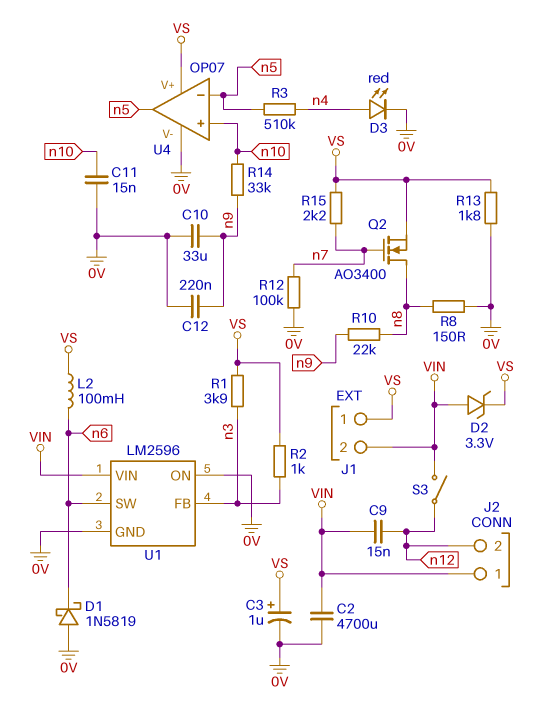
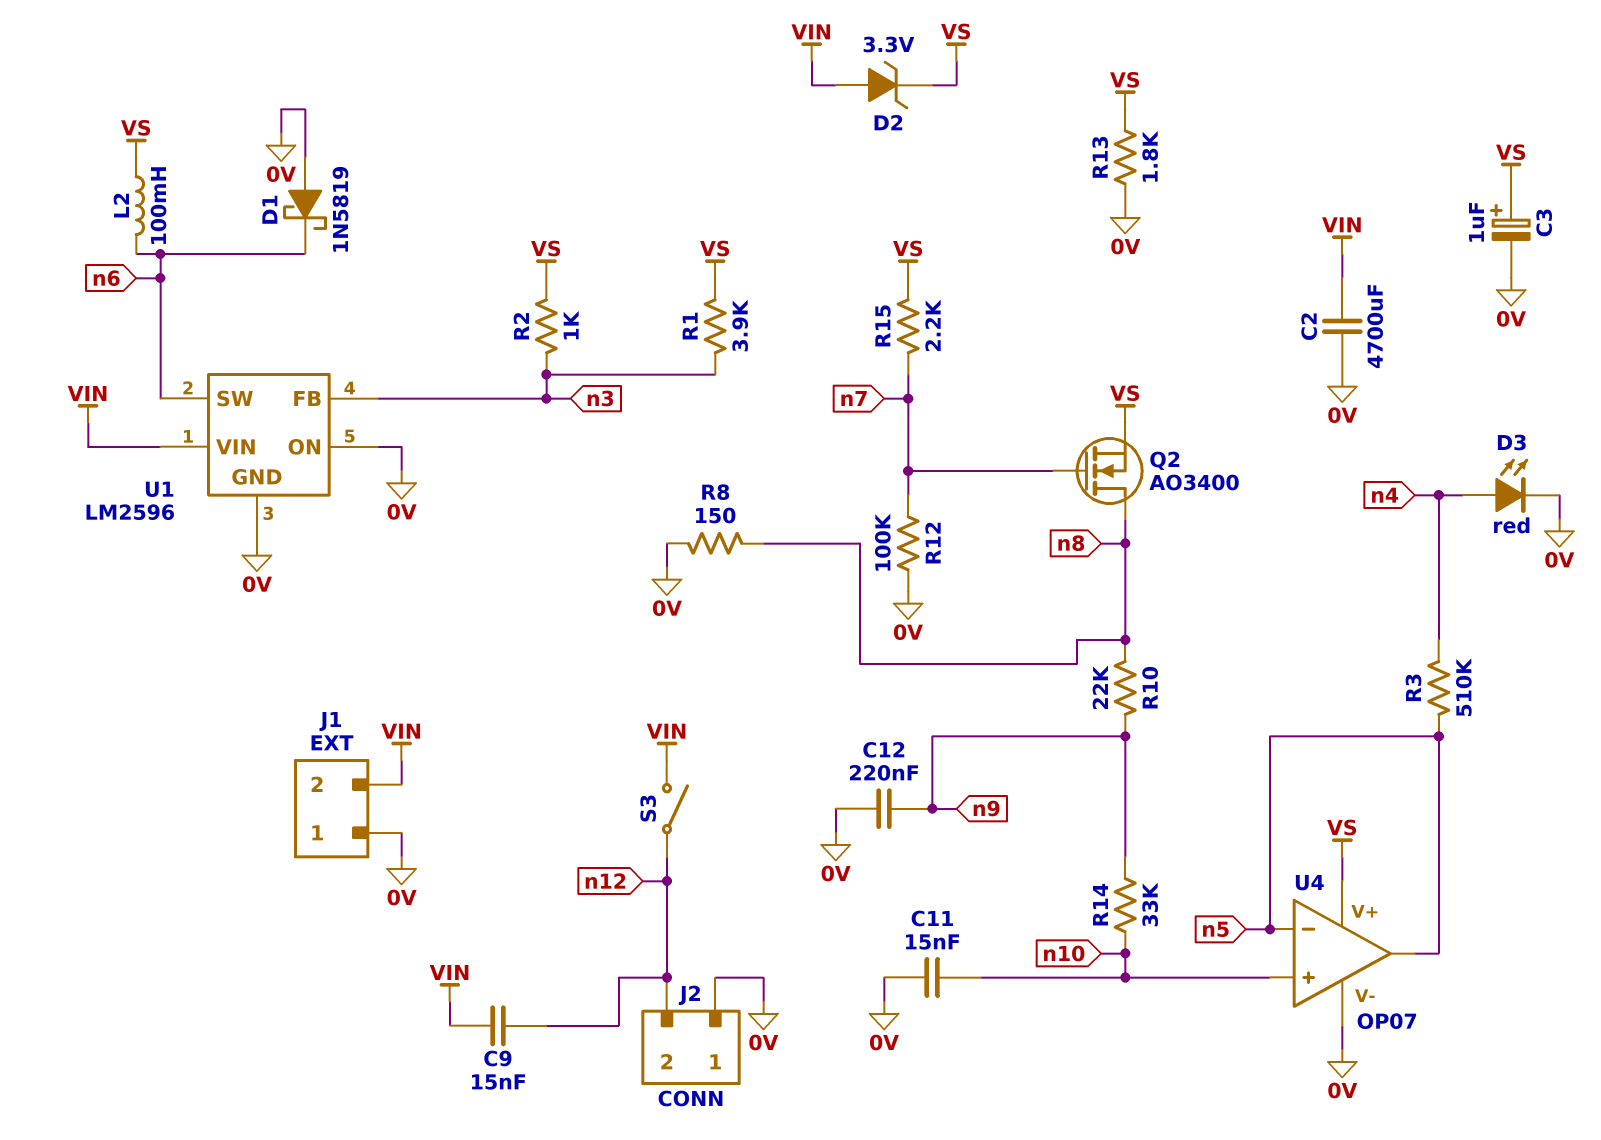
C10: 33uF (0V, n9) -> none
J1 pin 1: VS -> 0V
J2 pin 1: VIN -> 0V

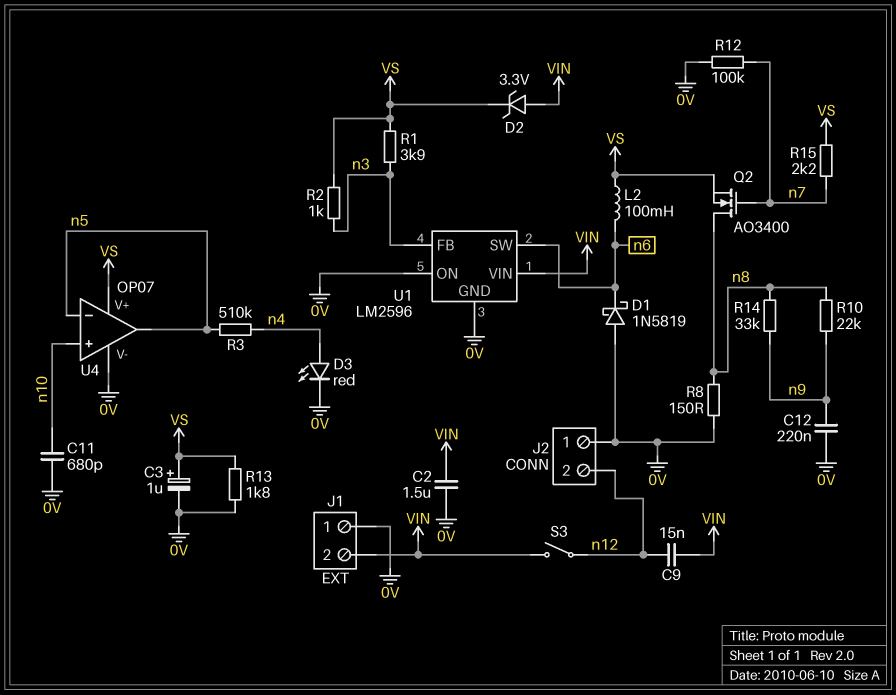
C2: 4700uF (0V, VIN) -> 1.5uF (0V, VIN)
C11: 15nF (0V, n10) -> 680pF (0V, n10)
R14: 33k (n9, n10) -> 33k (n8, n9)

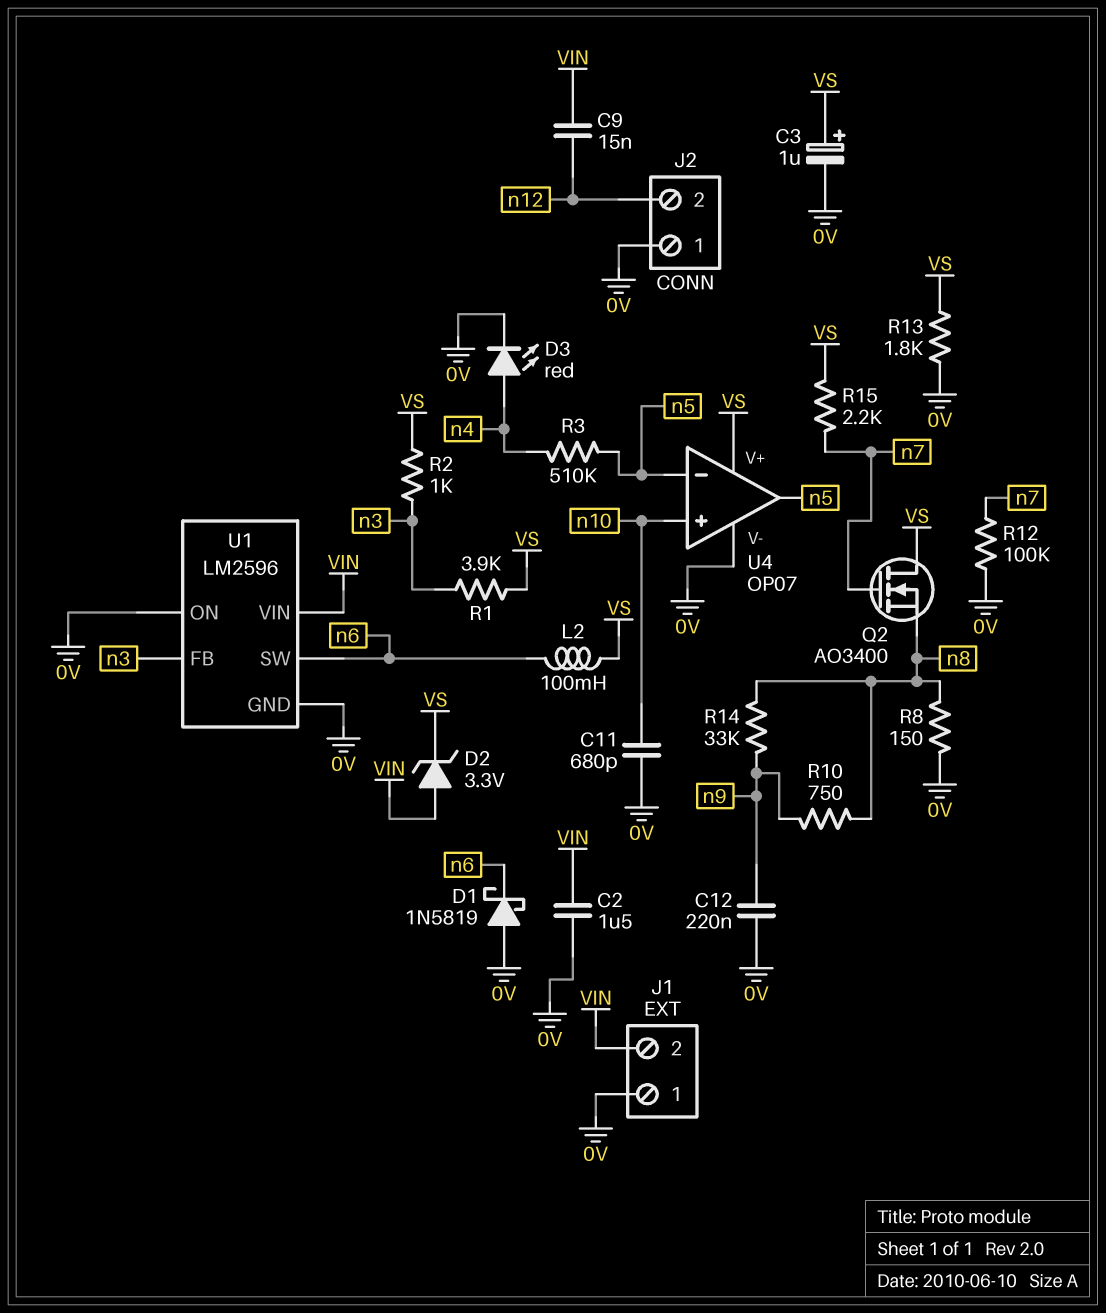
Q2: NMOS AO3400 (G n7, D n8, S VS) -> NMOS AO3400 (G n7, D VS, S n8)
R10: 22k (n8, n9) -> 750 (n8, n9)
S3: switch (VIN, n12) -> none

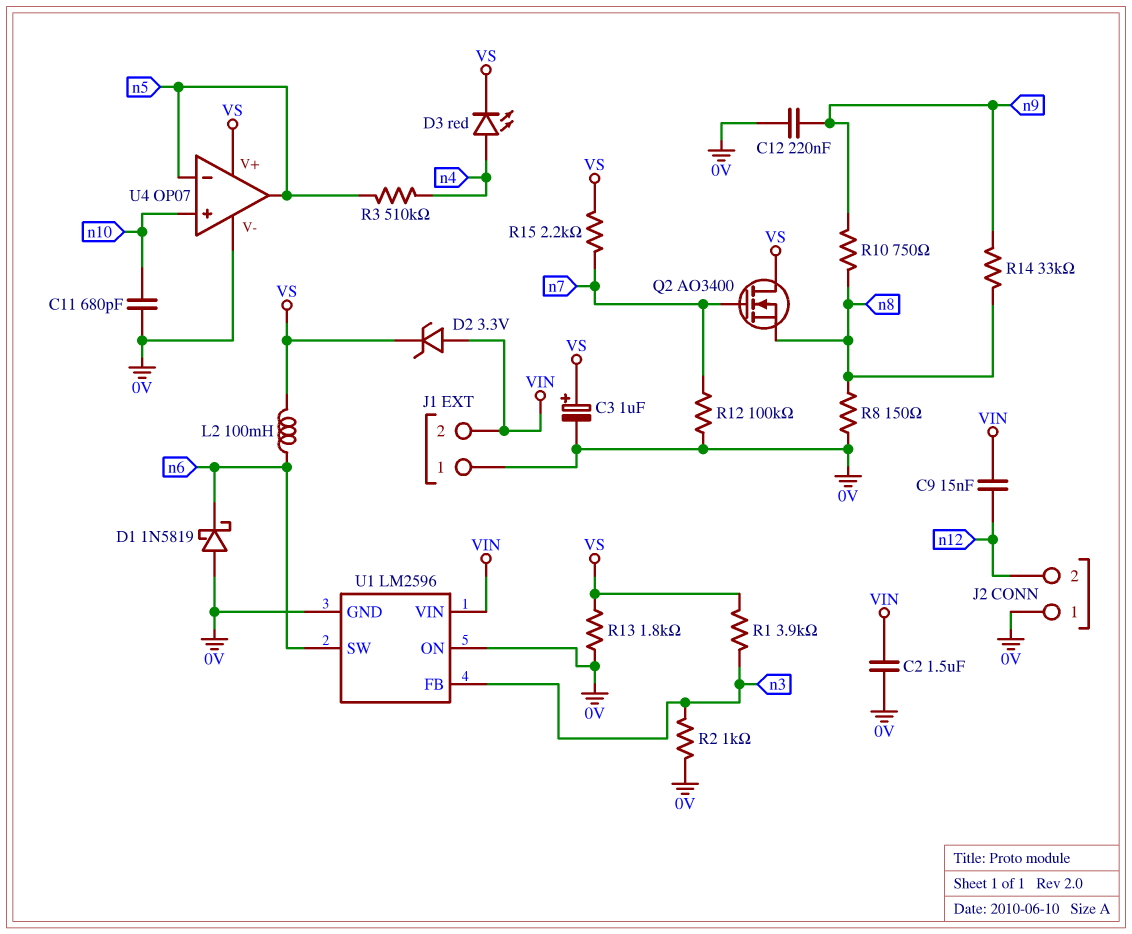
D3: LED red (A n4, K 0V) -> LED red (A n4, K VS)
R2: 1k (VS, n3) -> 1k (0V, n3)

